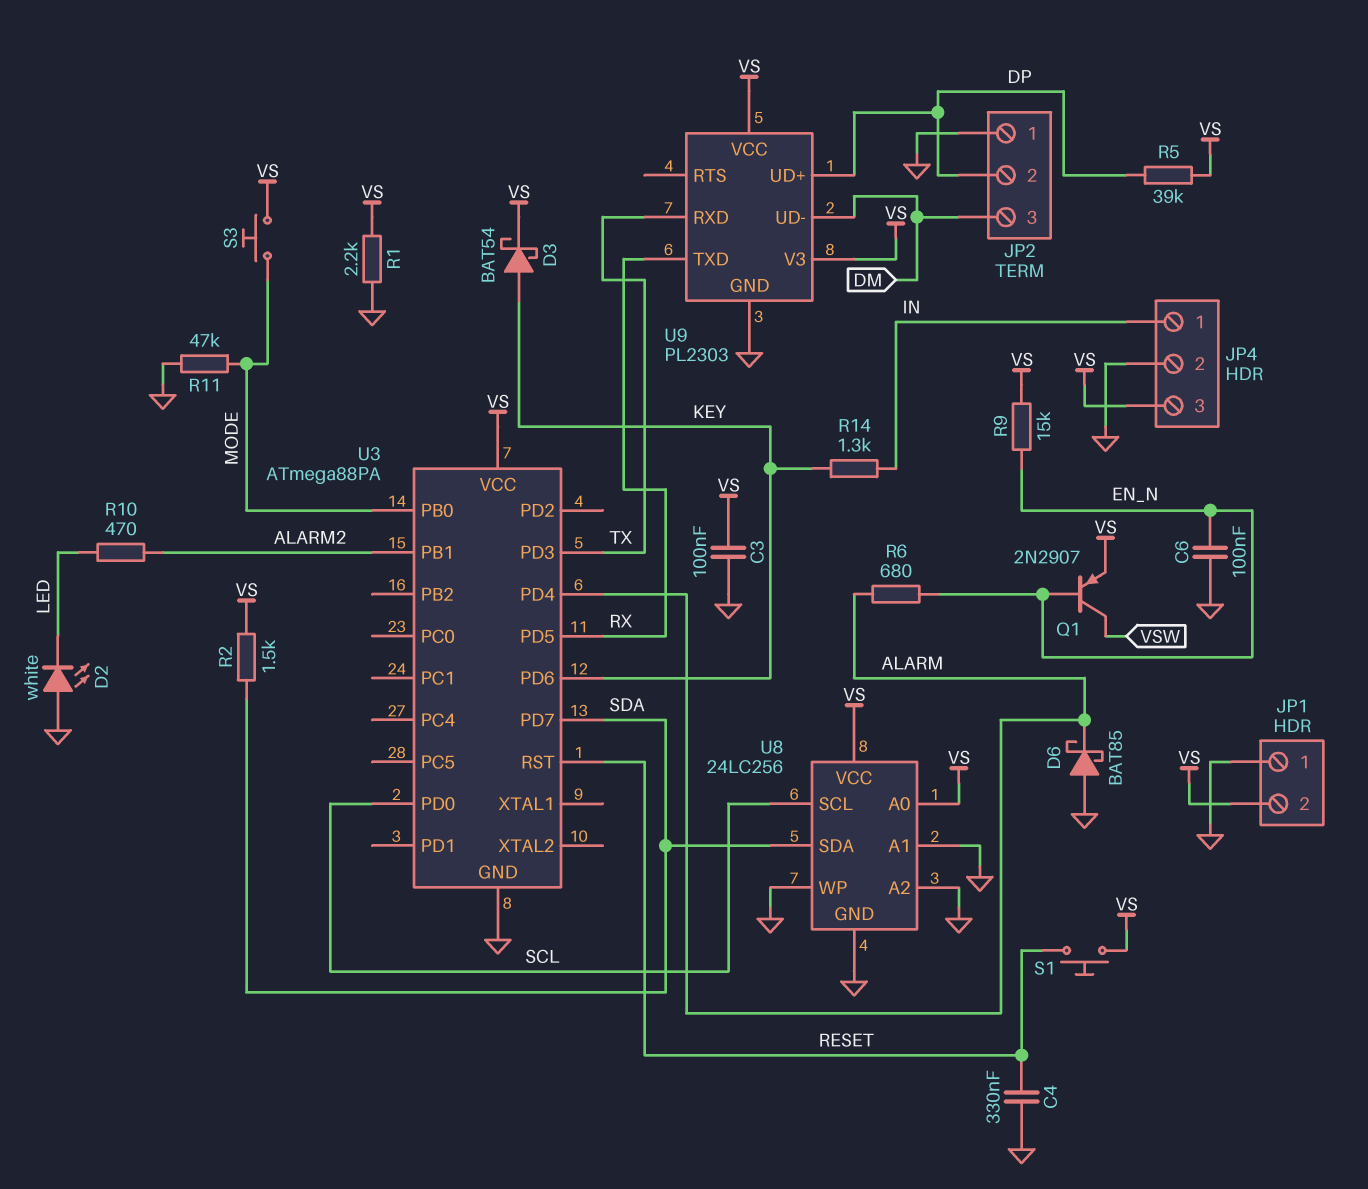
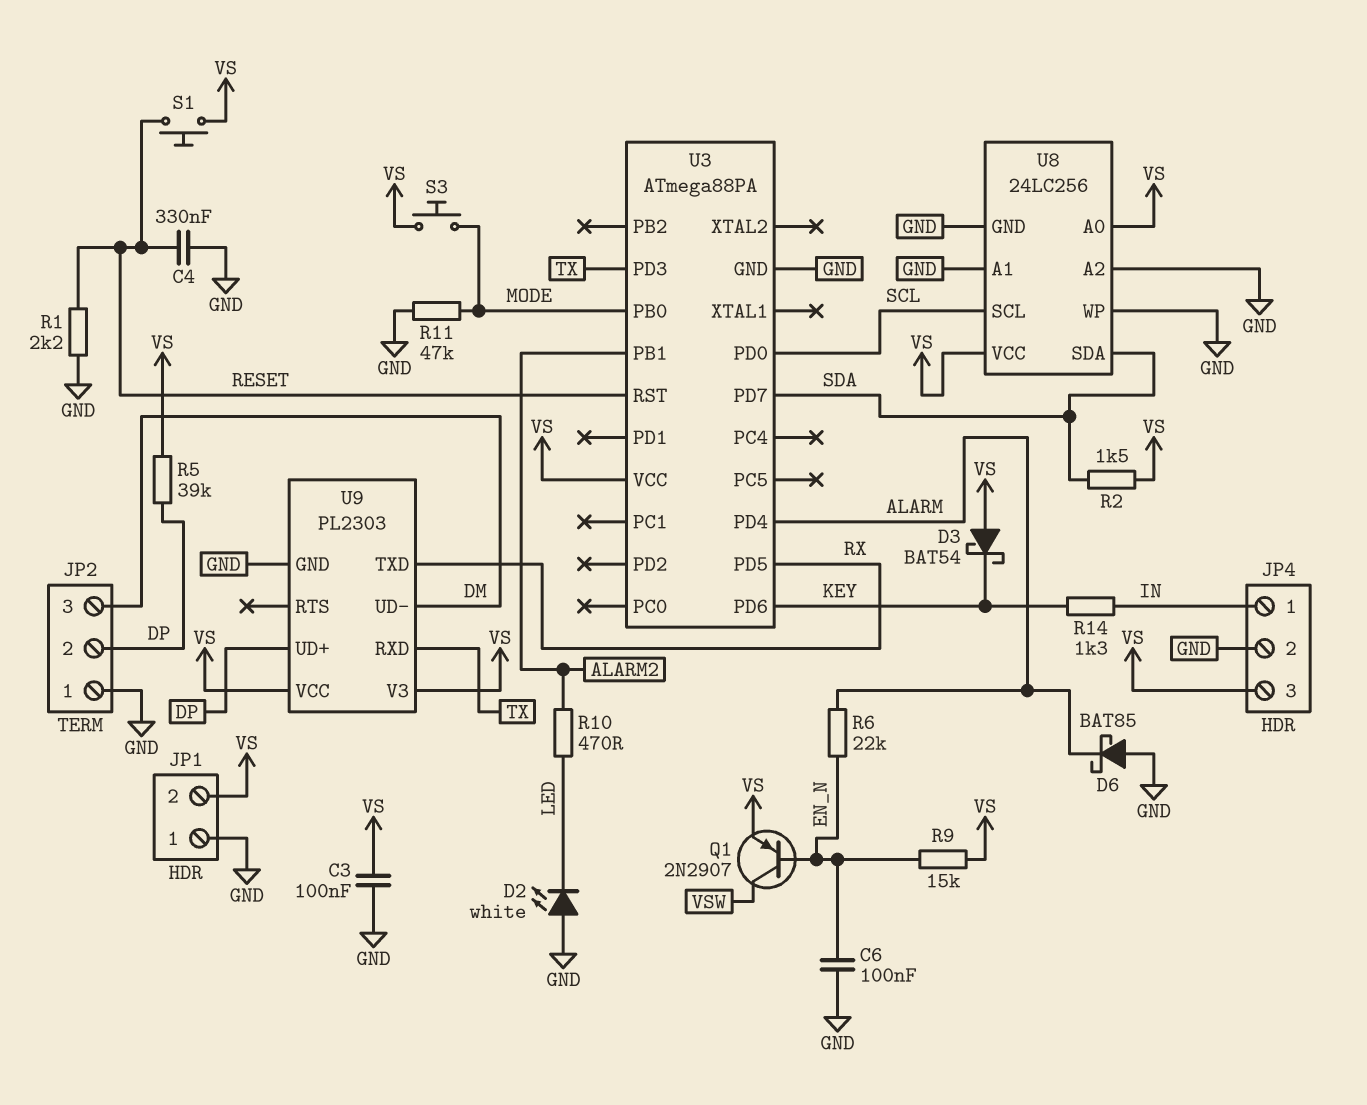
D3: schottky BAT54 (A KEY, K VS) -> schottky BAT54 (A VS, K KEY)
R1: 2.2k (GND, VS) -> 2.2k (GND, RESET)
R6: 680 (ALARM, EN_N) -> 22k (ALARM, EN_N)

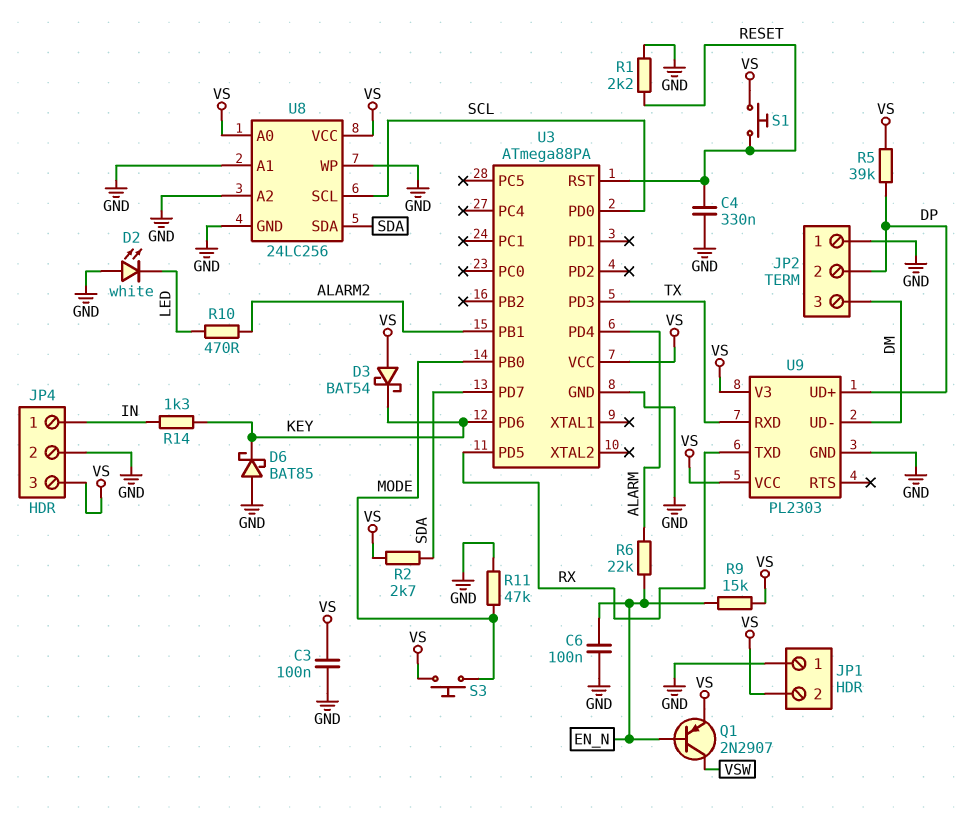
D6: schottky BAT85 (A GND, K ALARM) -> schottky BAT85 (A GND, K KEY)
R2: 1.5k (SDA, VS) -> 2.7k (SDA, VS)

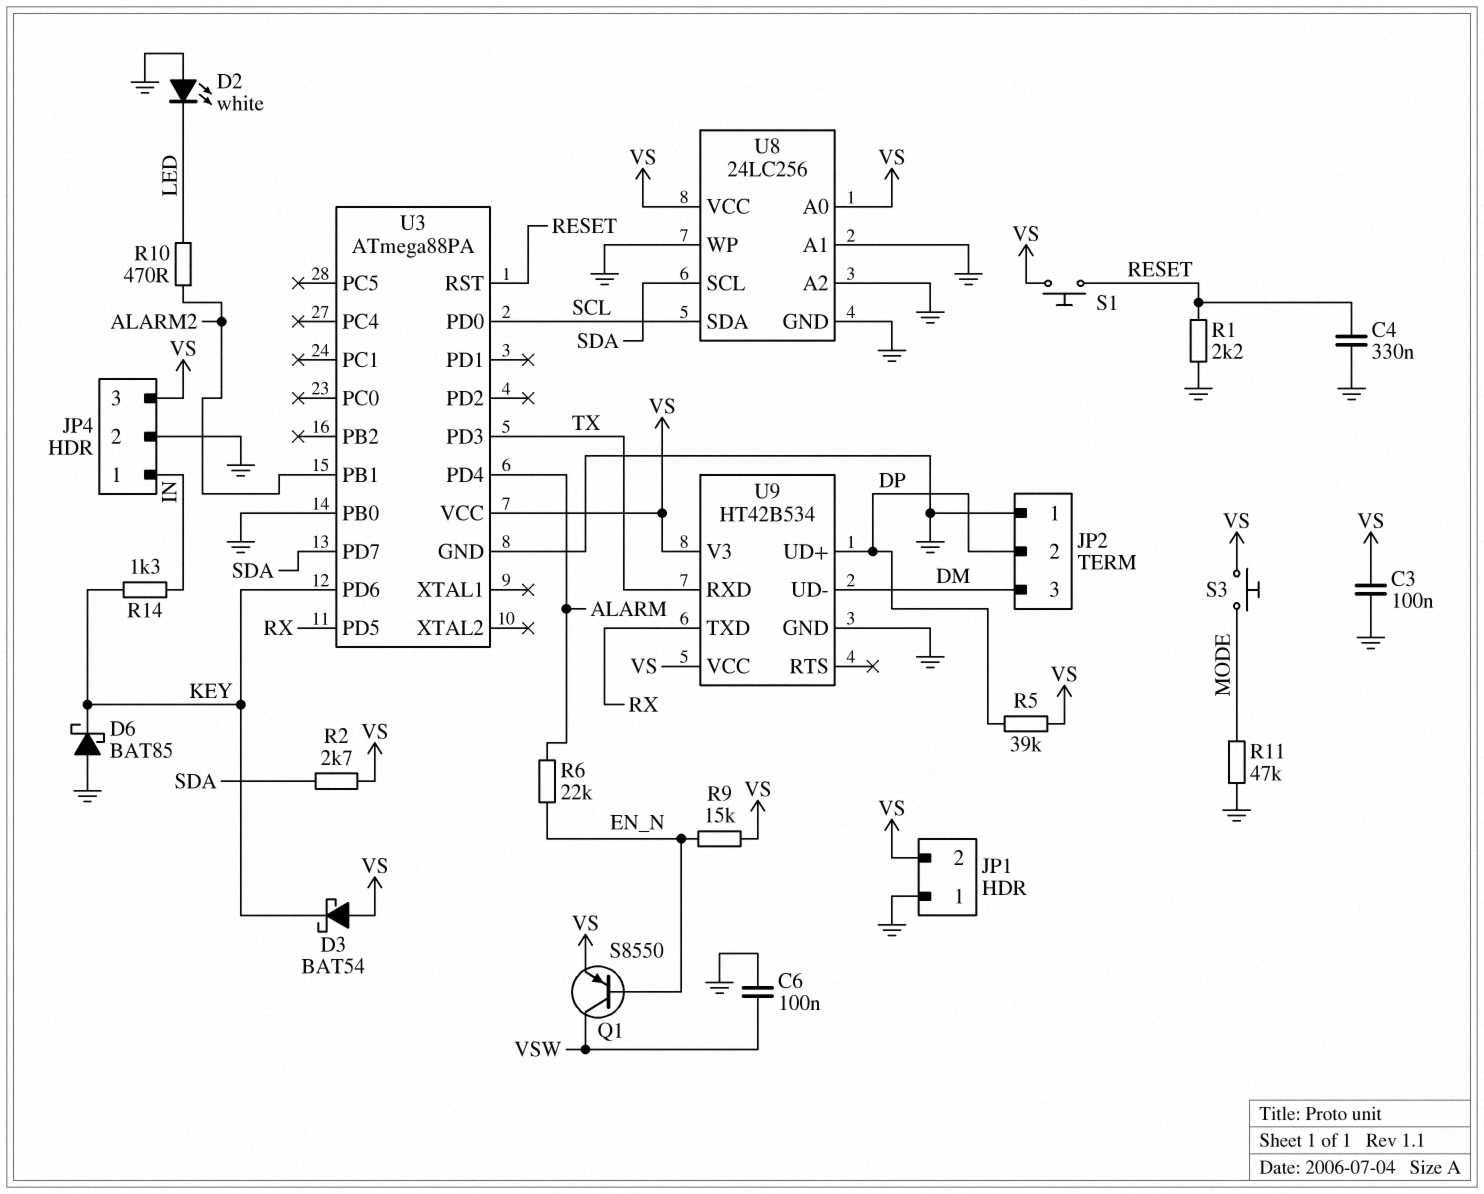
C6: 100nF (EN_N, GND) -> 100nF (GND, VSW)
Q1: PNP 2N2907 (B EN_N, C VSW, E VS) -> PNP S8550 (B EN_N, C VSW, E VS)
U3 pin PB0: MODE -> GND
U8 pin SCL: SCL -> SDA
U8 pin SDA: SDA -> SCL
U9: PL2303 -> HT42B534

